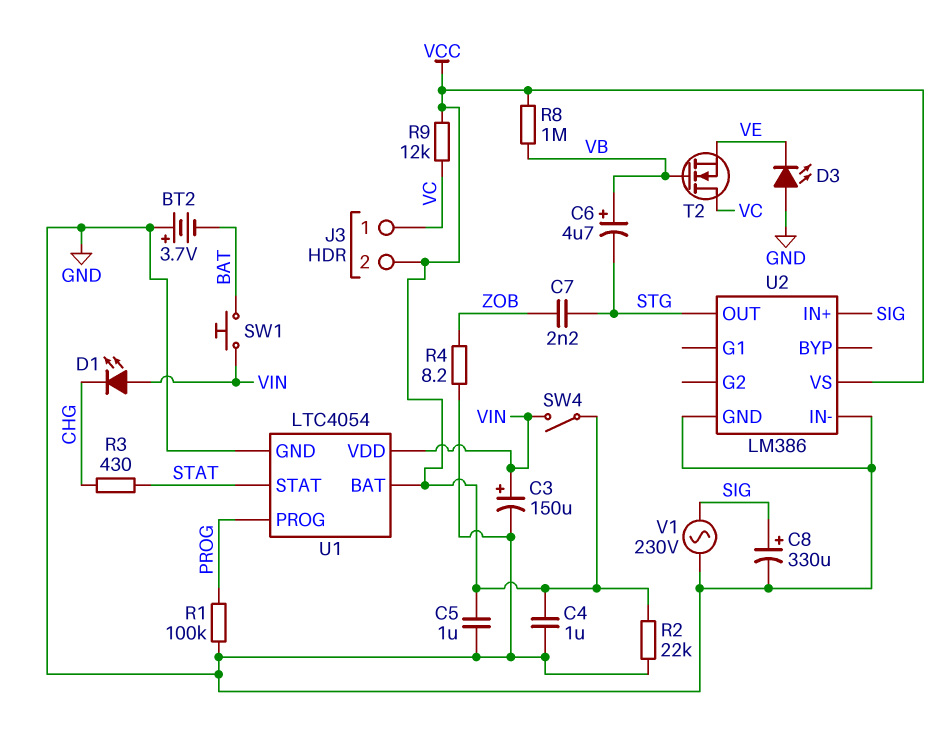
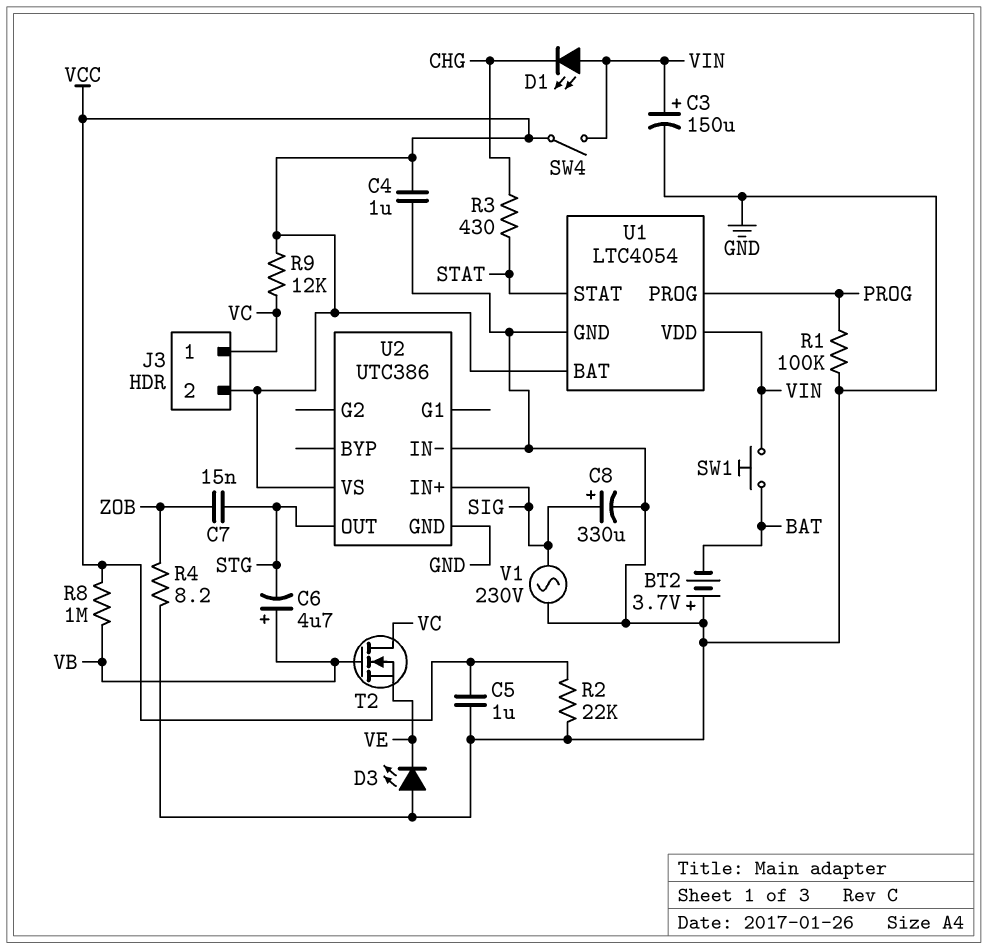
C7: 2.2nF (STG, ZOB) -> 15nF (STG, ZOB)
U2: LM386 -> UTC386

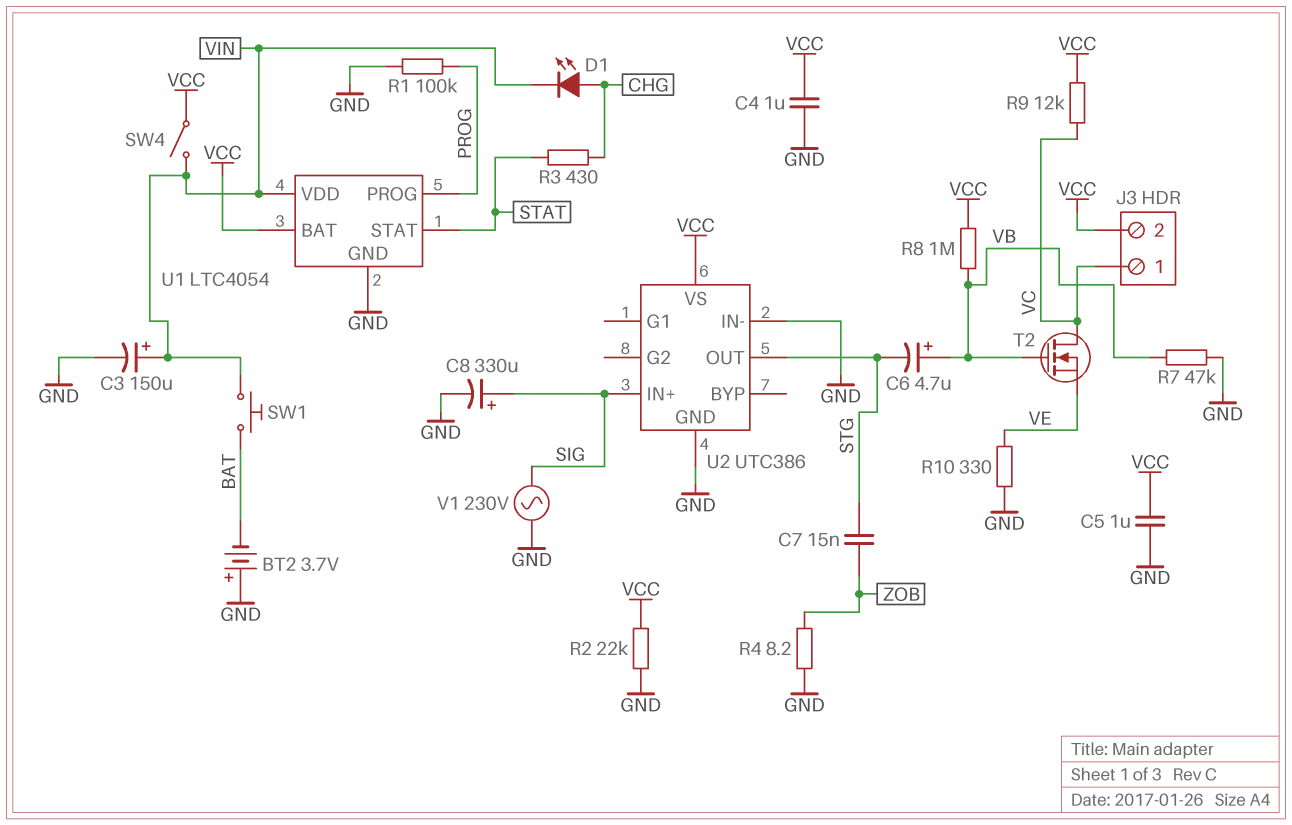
D1: LED (A VIN, K CHG) -> LED (A CHG, K VIN)
D3: LED (A GND, K VE) -> none
R7: none -> 47k (GND, VB)
R10: none -> 330 (GND, VE)

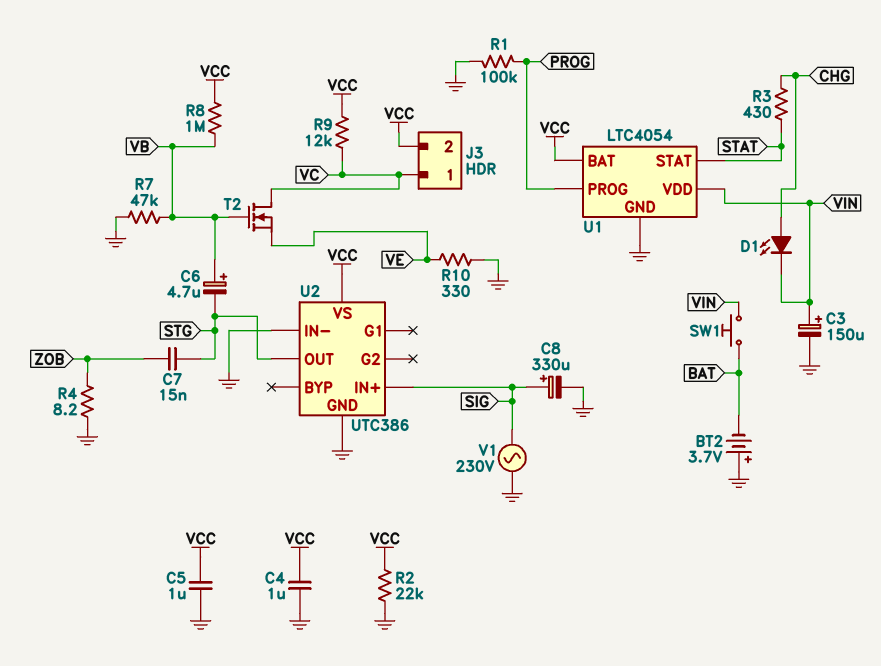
SW4: switch (VCC, VIN) -> none

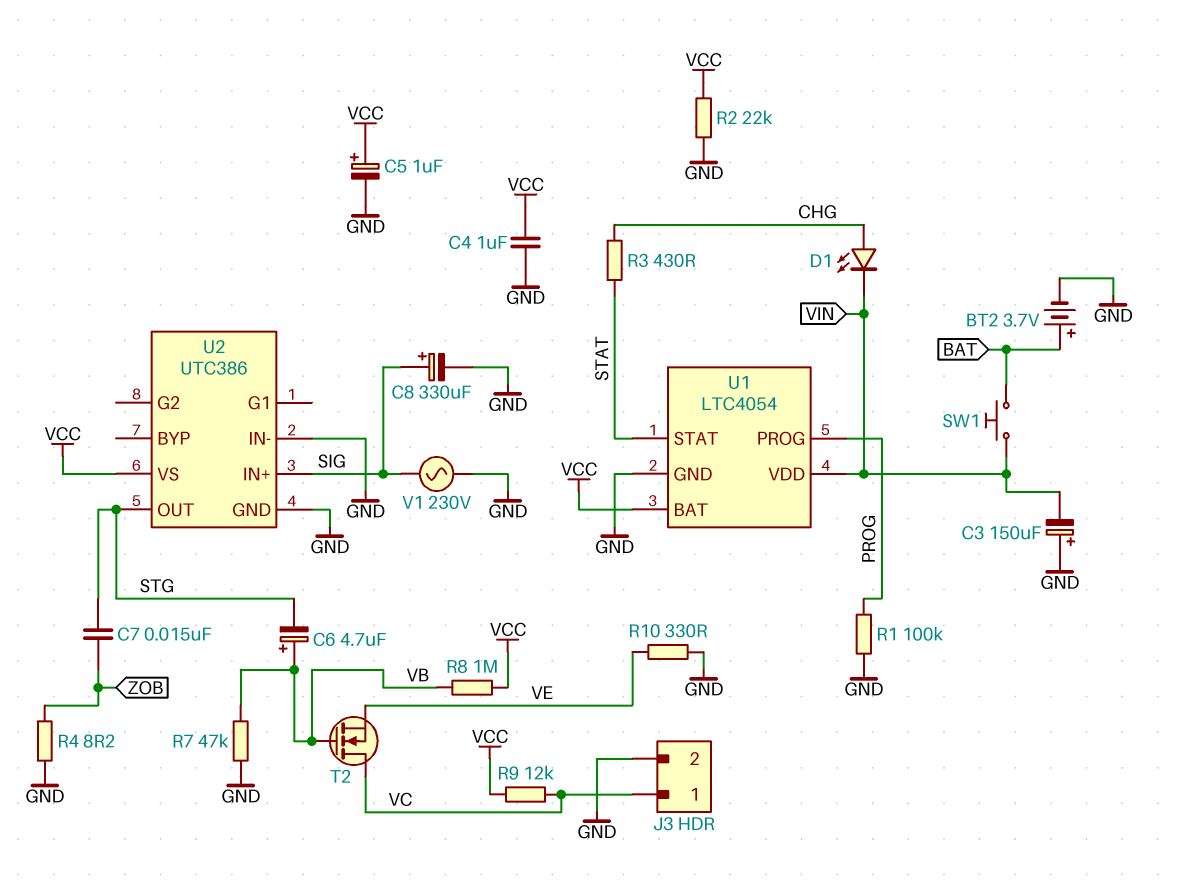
BT2: 3.7V (plus GND, minus BAT) -> 3.7V (plus BAT, minus GND)
C3: 150uF (plus VIN, minus GND) -> 150uF (plus GND, minus VIN)
C5: 1uF (GND, VCC) -> 1uF (plus VCC, minus GND)
J3 pin 2: VCC -> GND

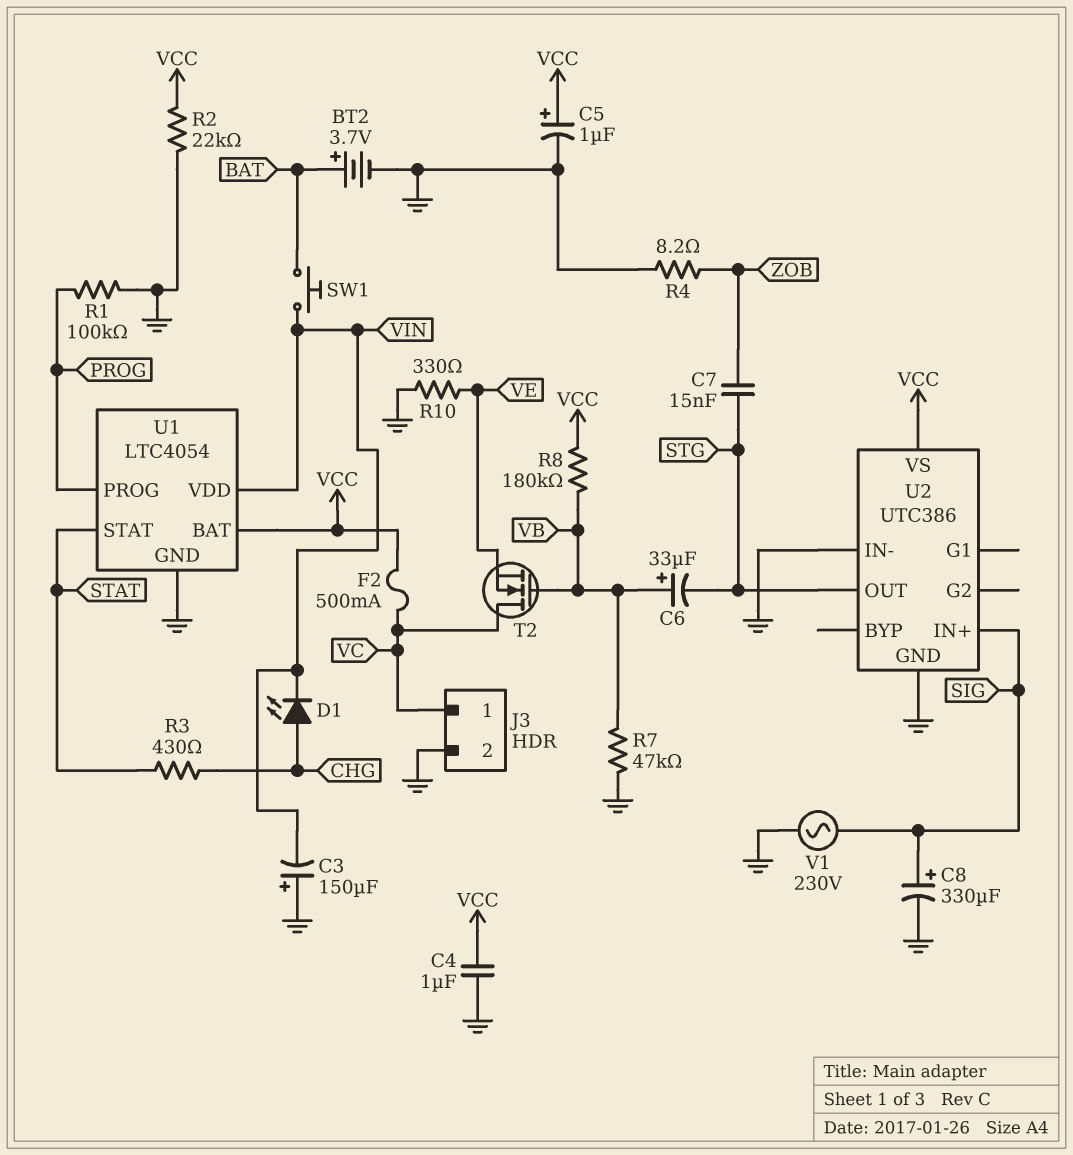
C6: 4.7uF (plus VB, minus STG) -> 33uF (plus VB, minus STG)
F2: none -> 500mA (VC, VCC)
R8: 1M (VB, VCC) -> 180k (VB, VCC)
R9: 12k (VC, VCC) -> none

